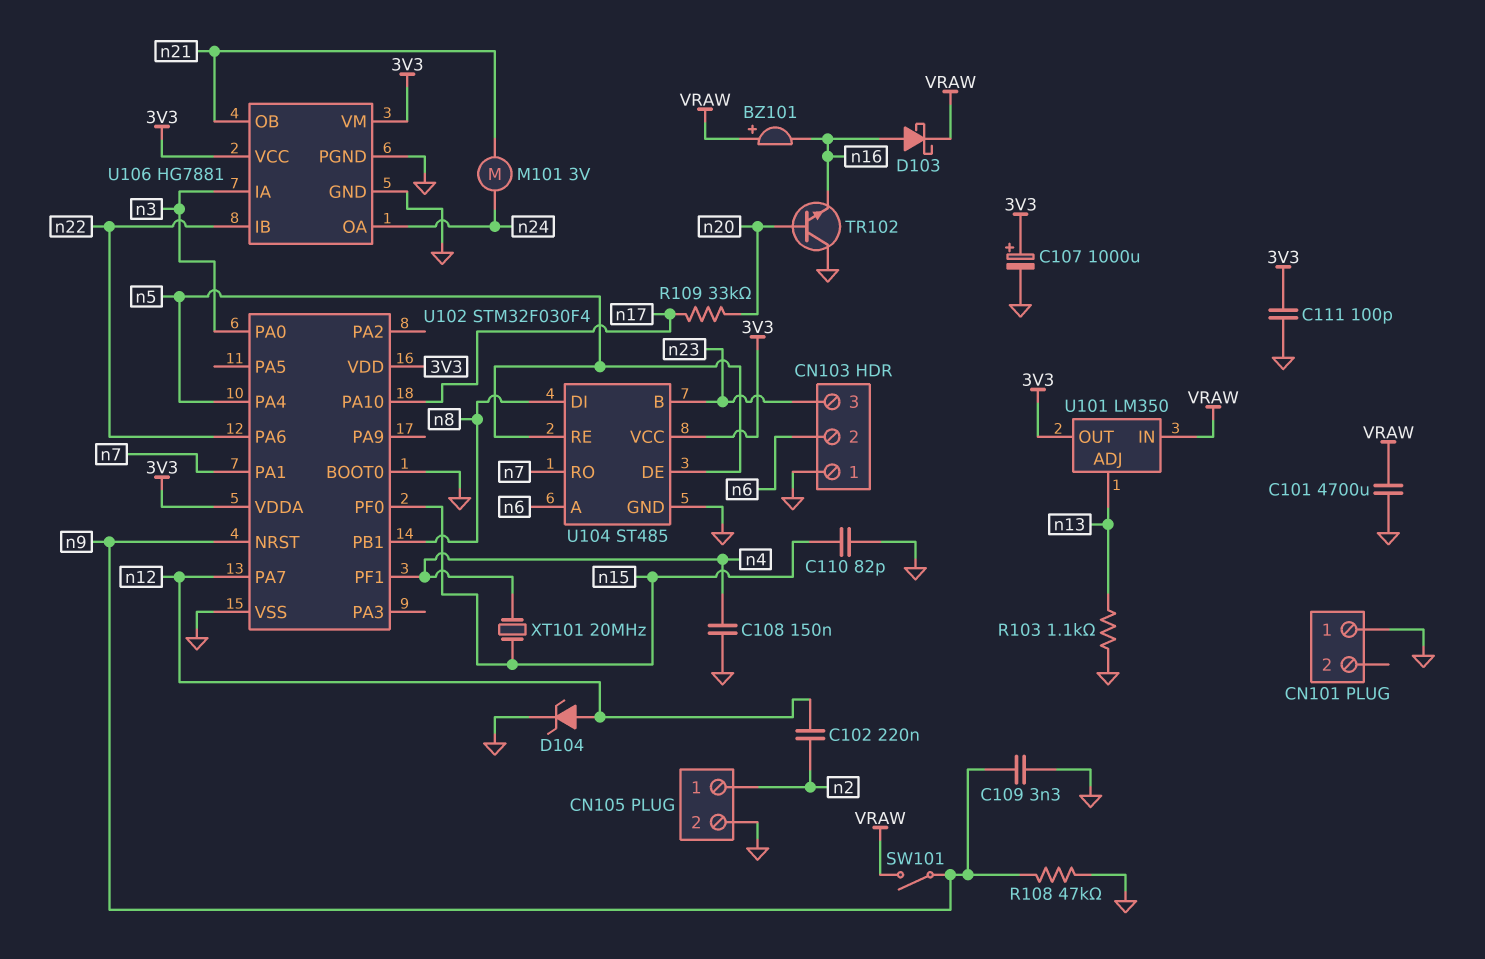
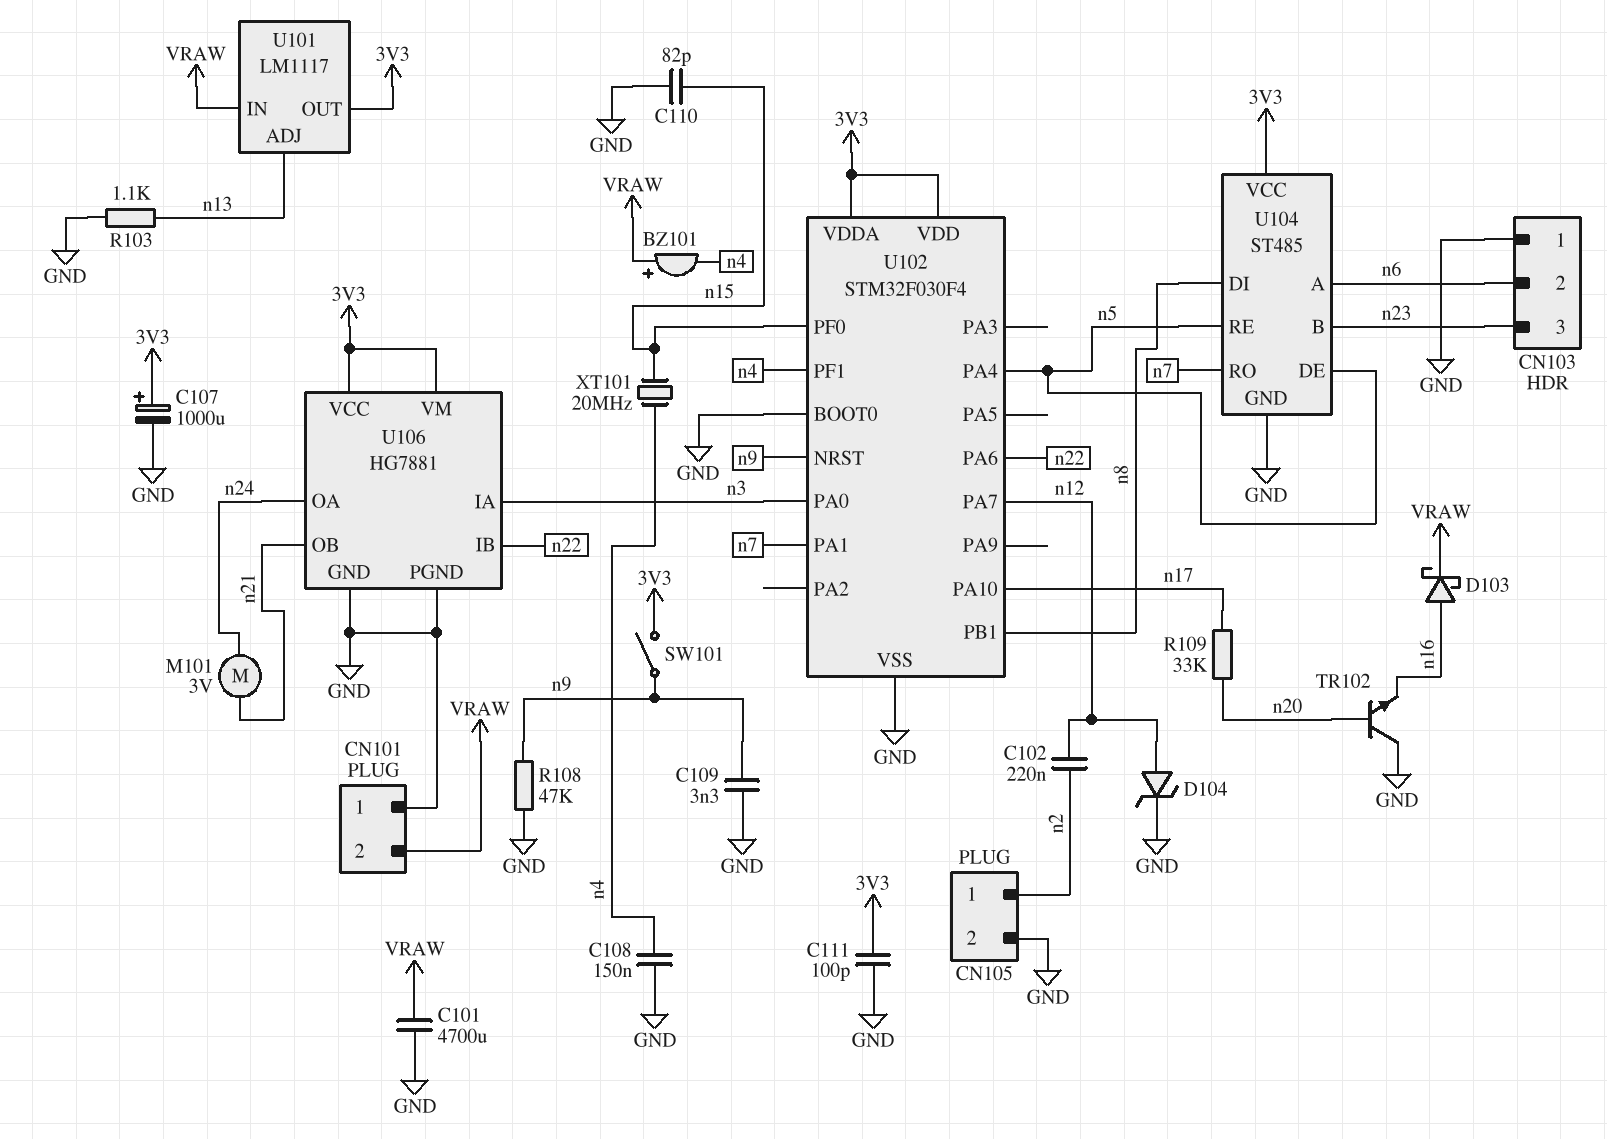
BZ101: buzzer (plus VRAW, minus n16) -> buzzer (plus VRAW, minus n4)
CN101 pin 2: none -> VRAW
SW101: switch (VRAW, n9) -> switch (3V3, n9)
U101: LM350 -> LM1117

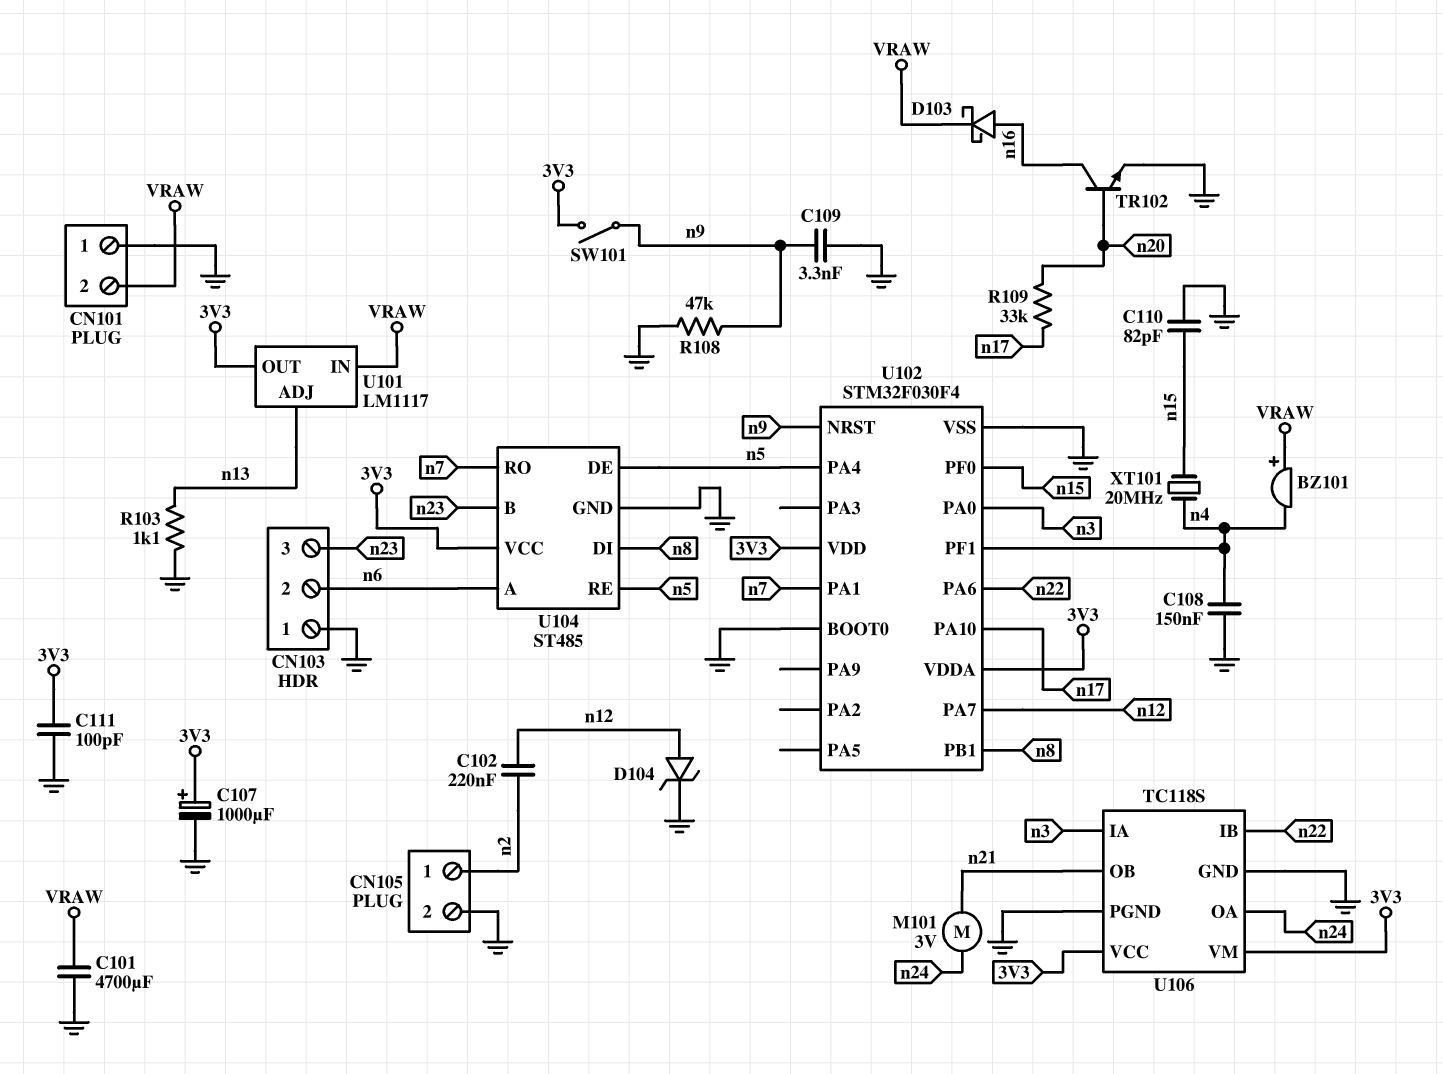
TR102: NPN (B n20, C GND, E n16) -> NPN (B n20, C n16, E GND)
U106: HG7881 -> TC118S

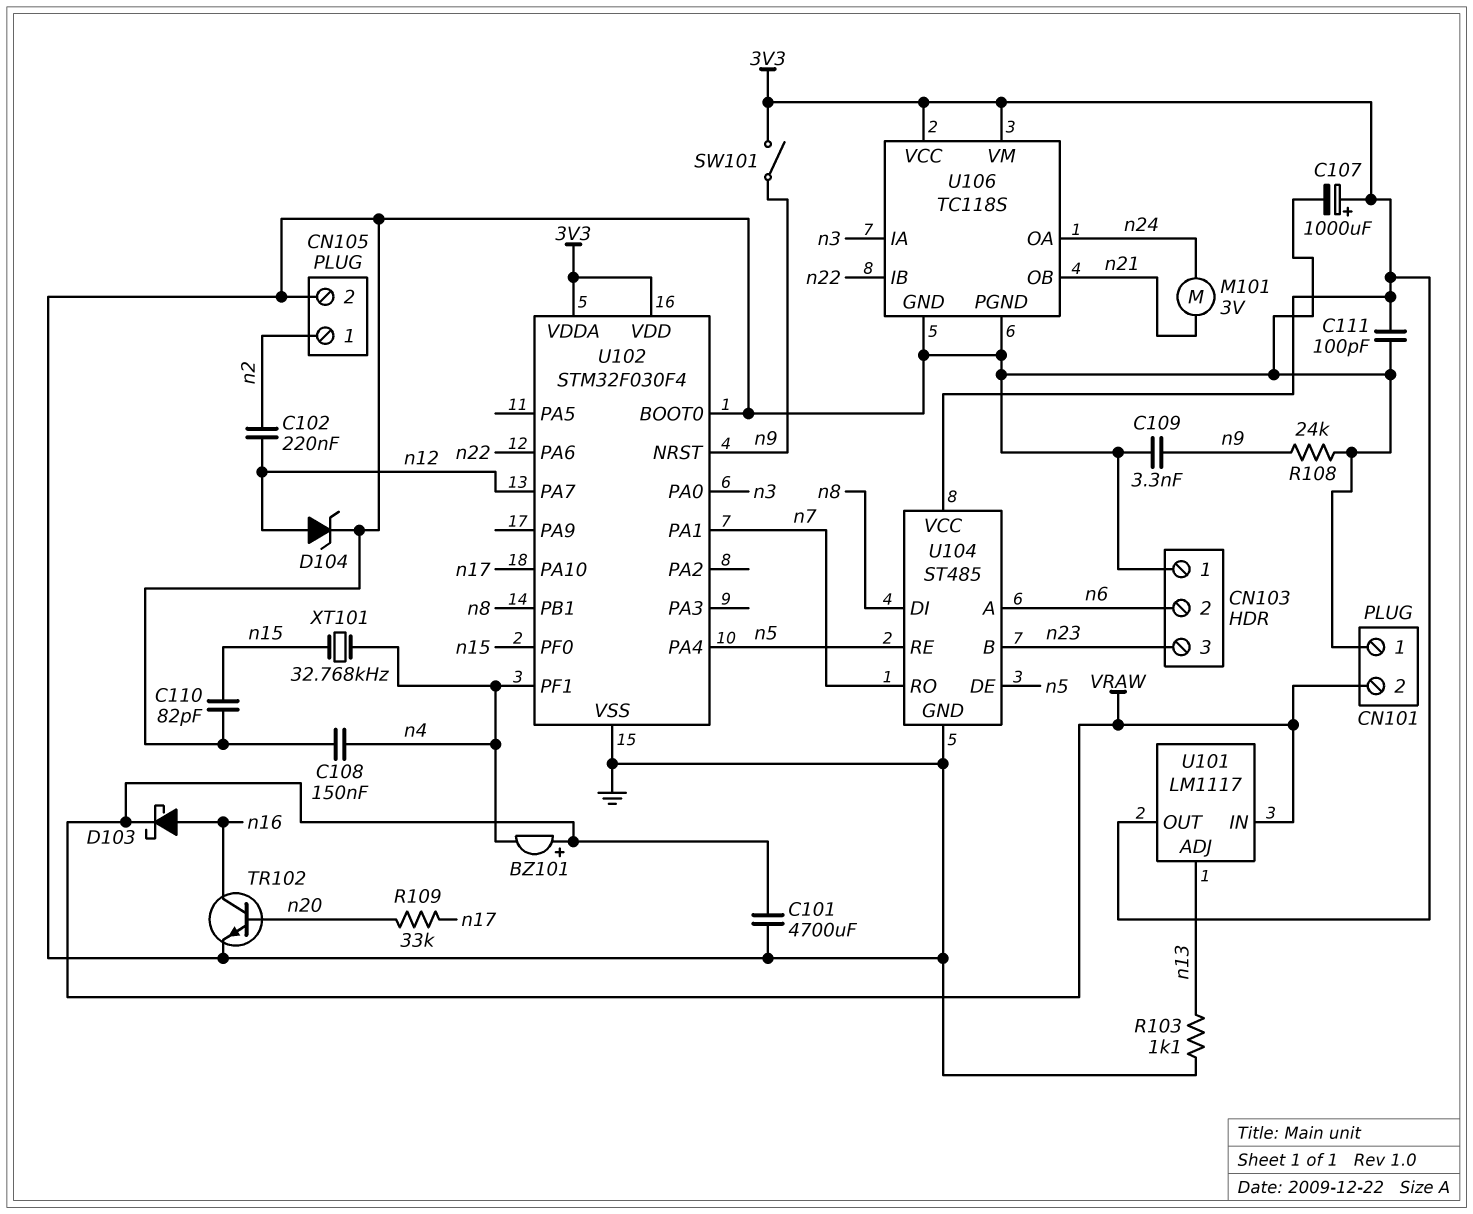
R108: 47k (GND, n9) -> 24k (GND, n9)
XT101: 20MHz (n4, n15) -> 32.768kHz (n4, n15)

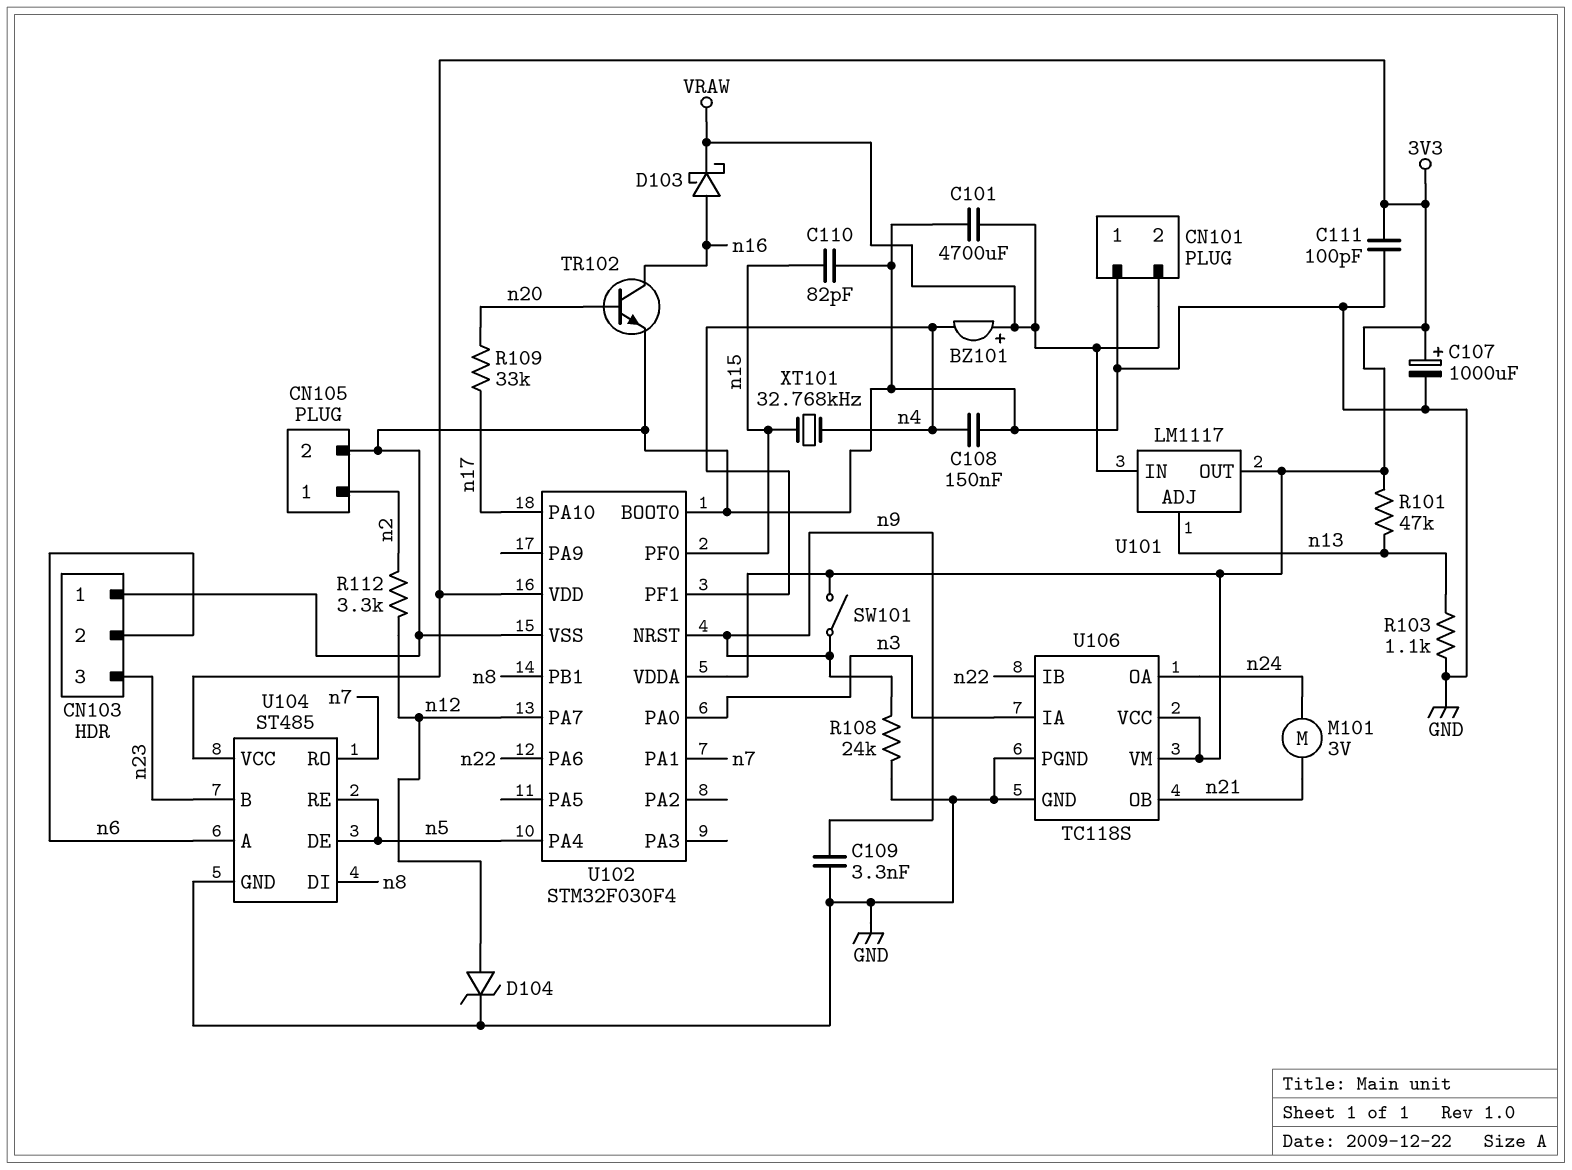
C102: 220nF (n2, n12) -> none
R101: none -> 47k (3V3, n13)
R112: none -> 3.3k (n2, n12)

